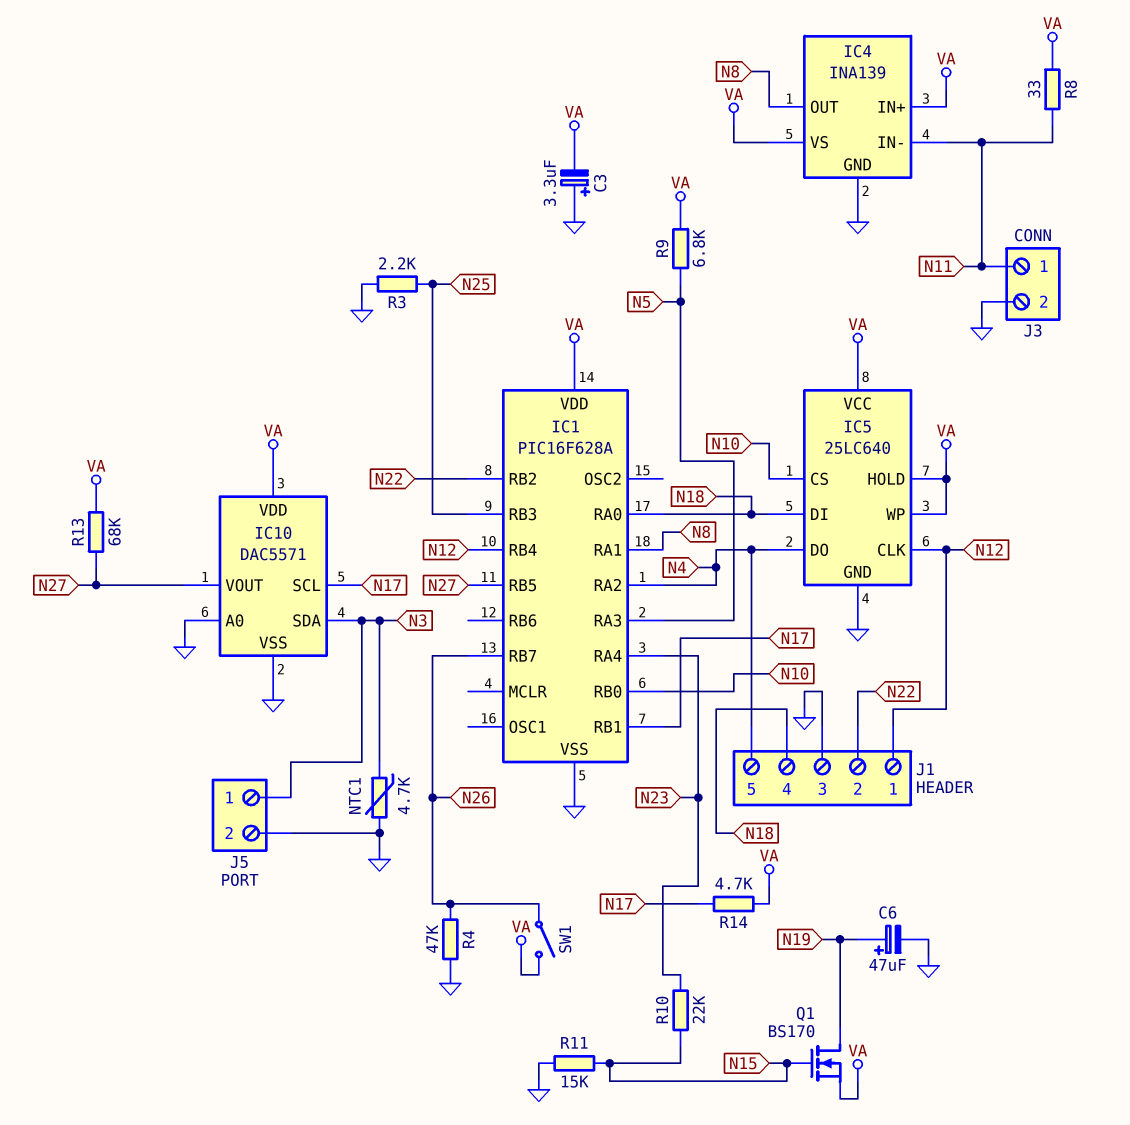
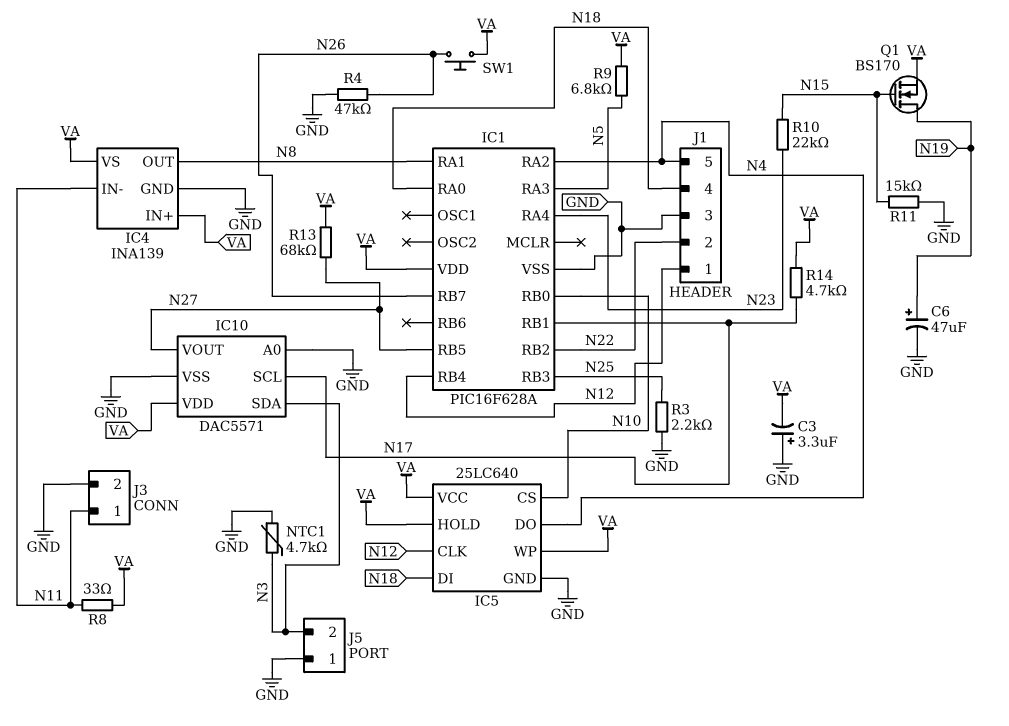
J5 pin 1: N3 -> GND
J5 pin 2: GND -> N3
SW1: switch (N26, VA) -> button (N26, VA)

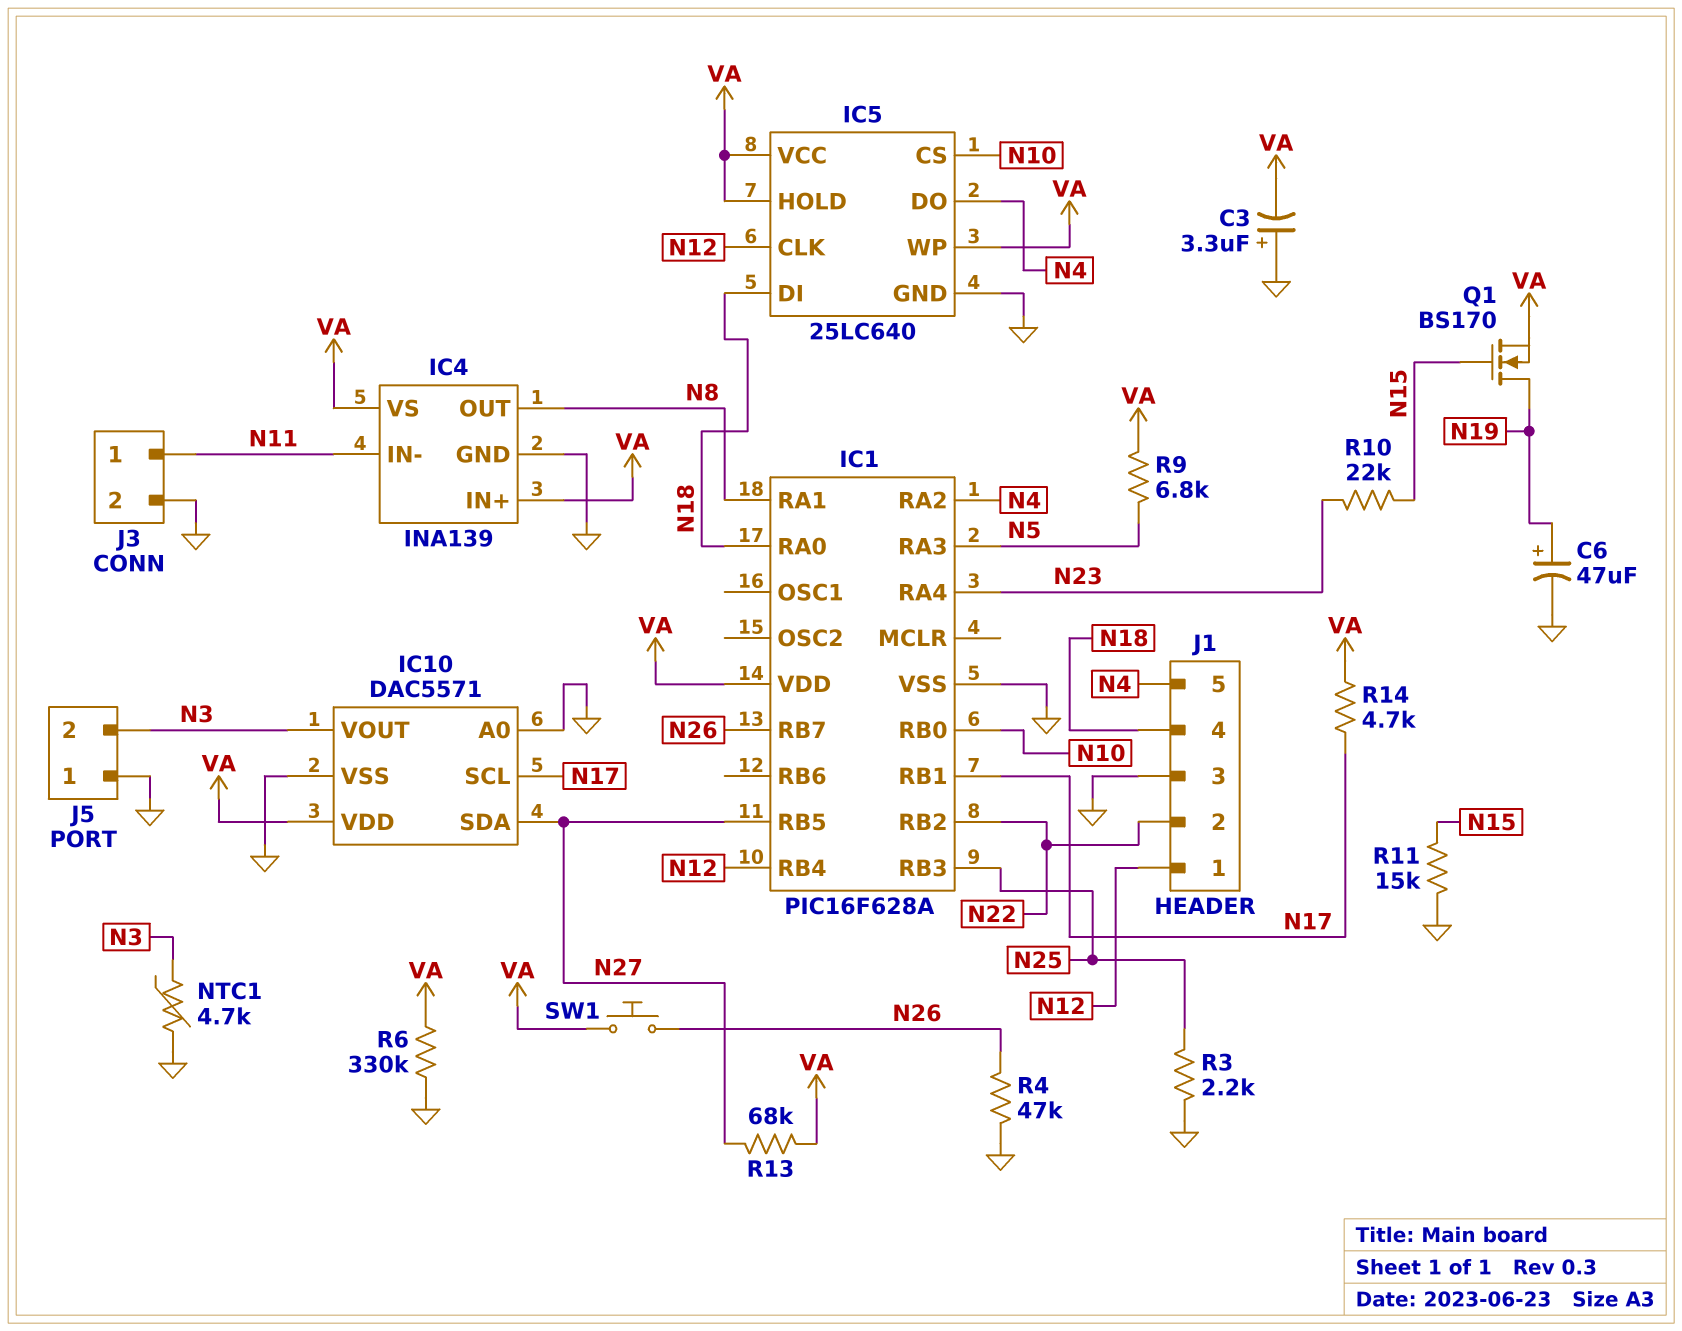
IC10 pin SDA: N3 -> N27
IC10 pin VOUT: N27 -> N3
R6: none -> 330k (GND, VA)
R8: 33 (N11, VA) -> none

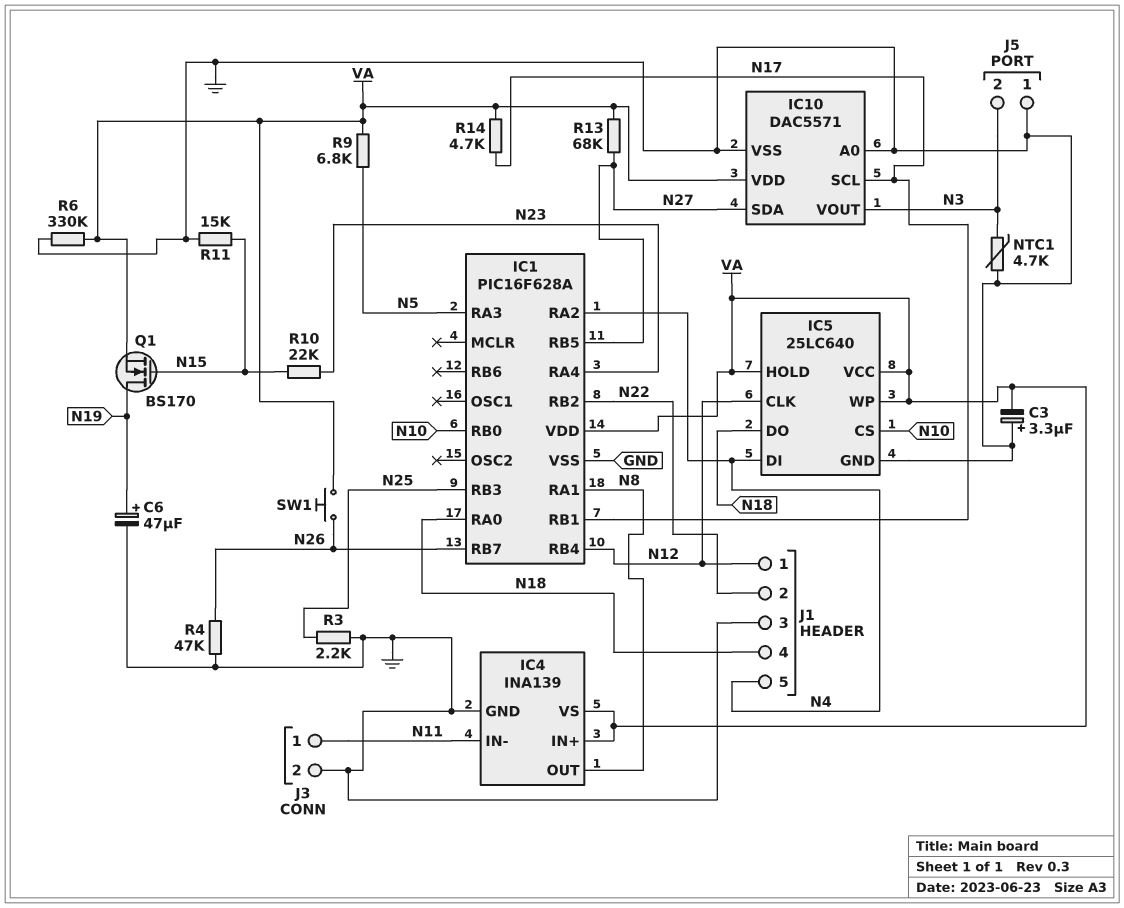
IC5 pin DI: N18 -> N4
IC5 pin DO: N4 -> N18

